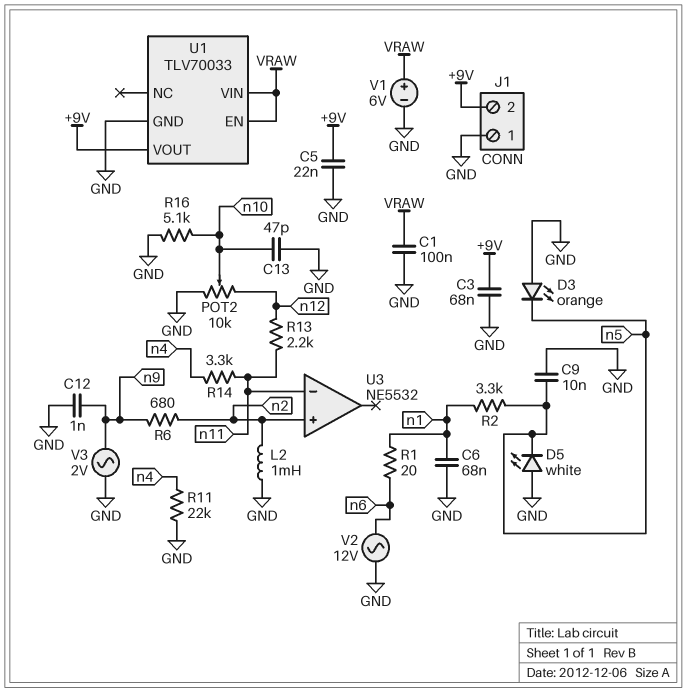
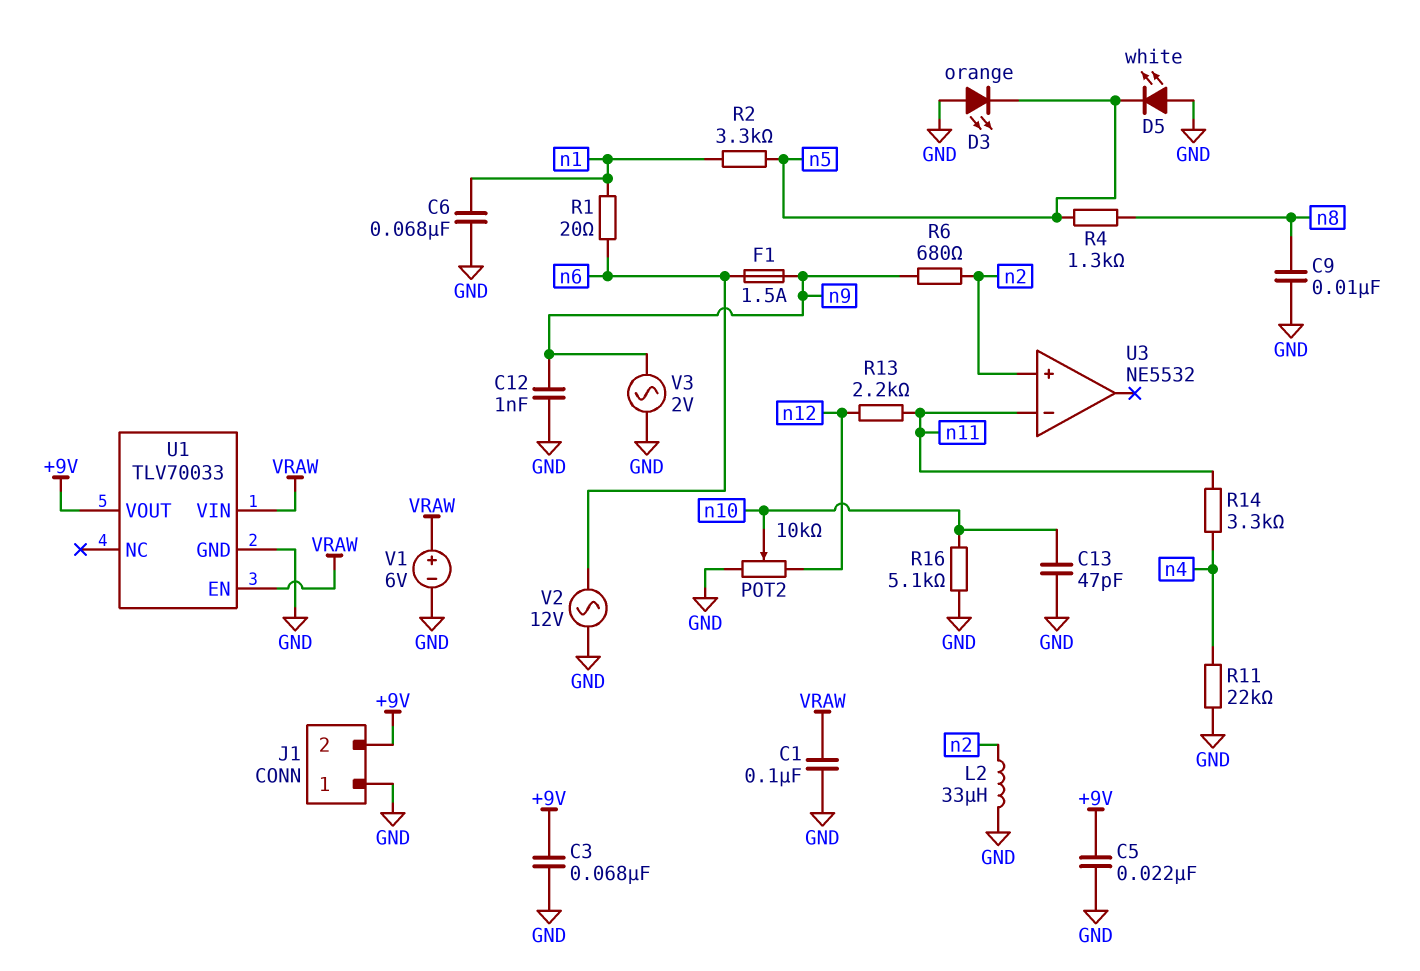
C9: 10nF (GND, n5) -> 10nF (GND, n8)
F1: none -> 1.5A (n6, n9)
L2: 1mH (GND, n2) -> 33uH (GND, n2)
R4: none -> 1.3k (n5, n8)

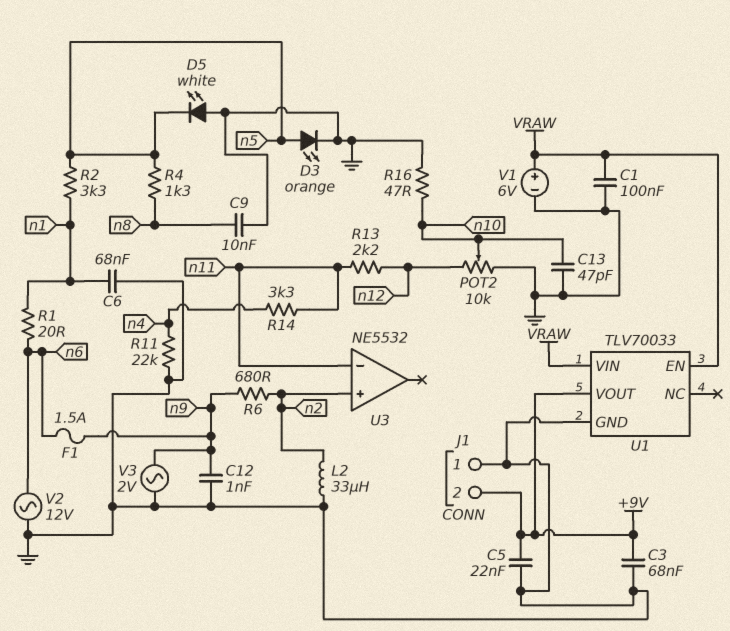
D3: LED orange (A GND, K n5) -> LED orange (A n5, K GND)
R16: 5.1k (GND, n10) -> 47 (GND, n10)

